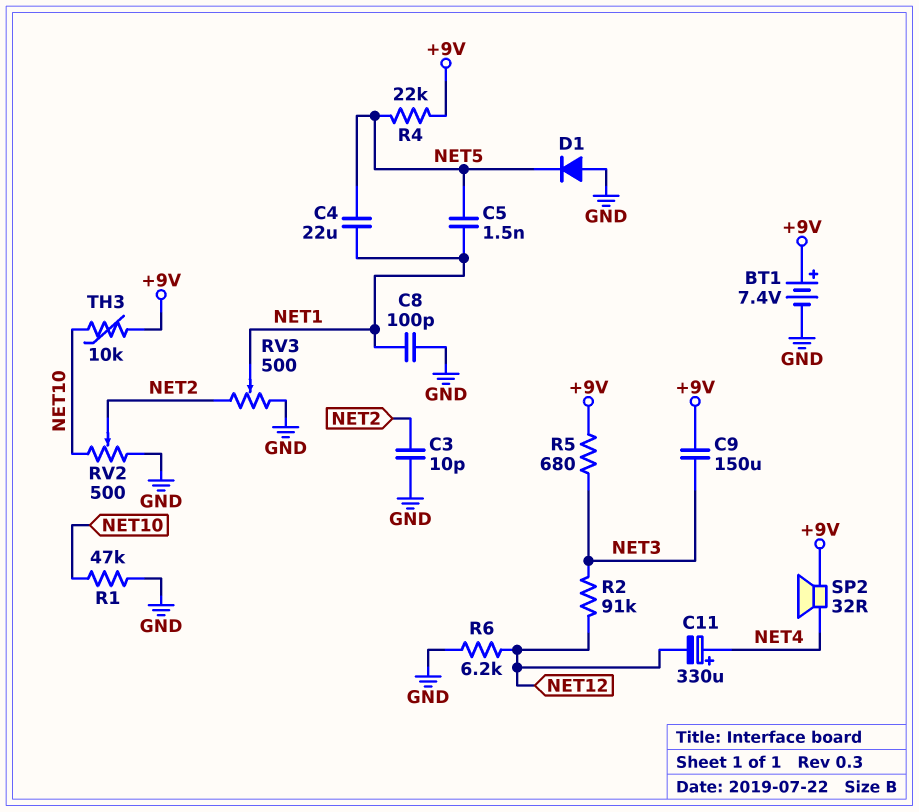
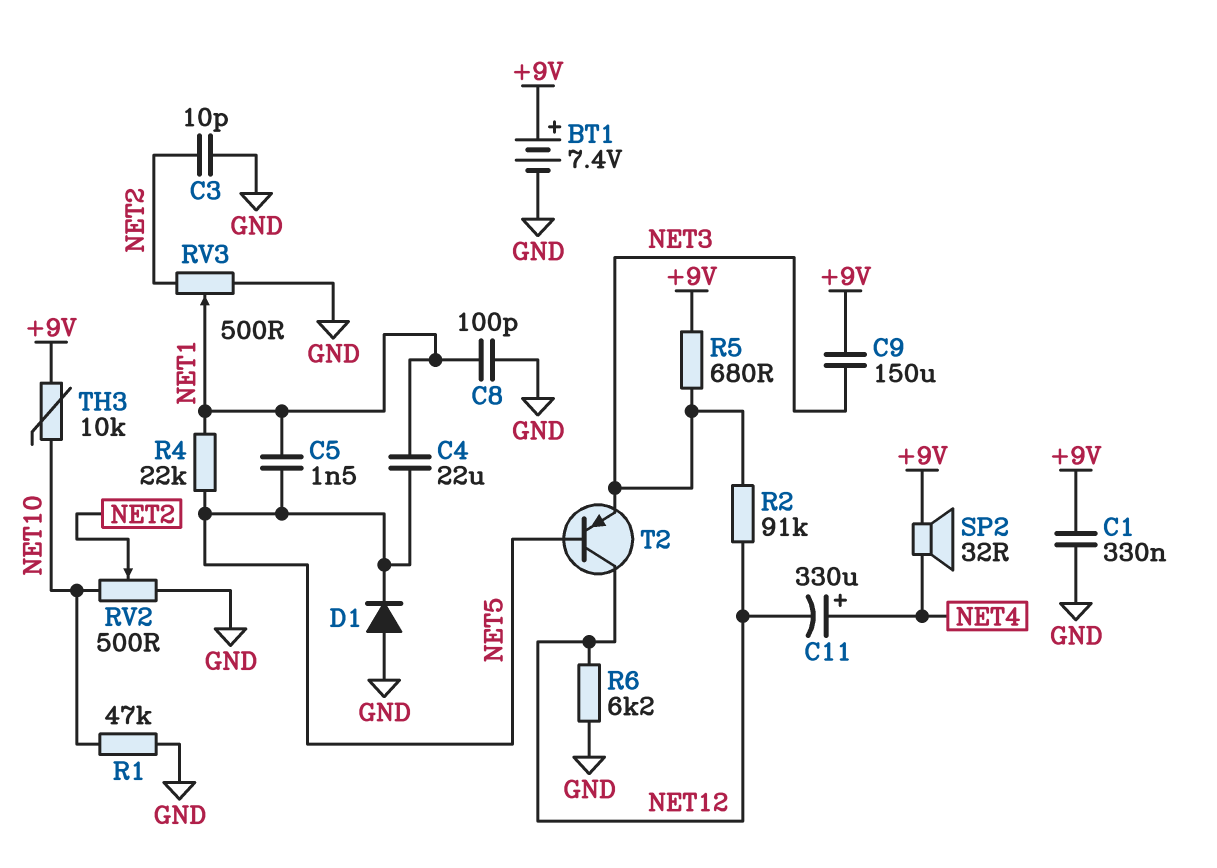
C1: none -> 330nF (+9V, GND)
R4: 22k (+9V, NET5) -> 22k (NET1, NET5)
T2: none -> PNP (B NET5, C NET12, E NET3)

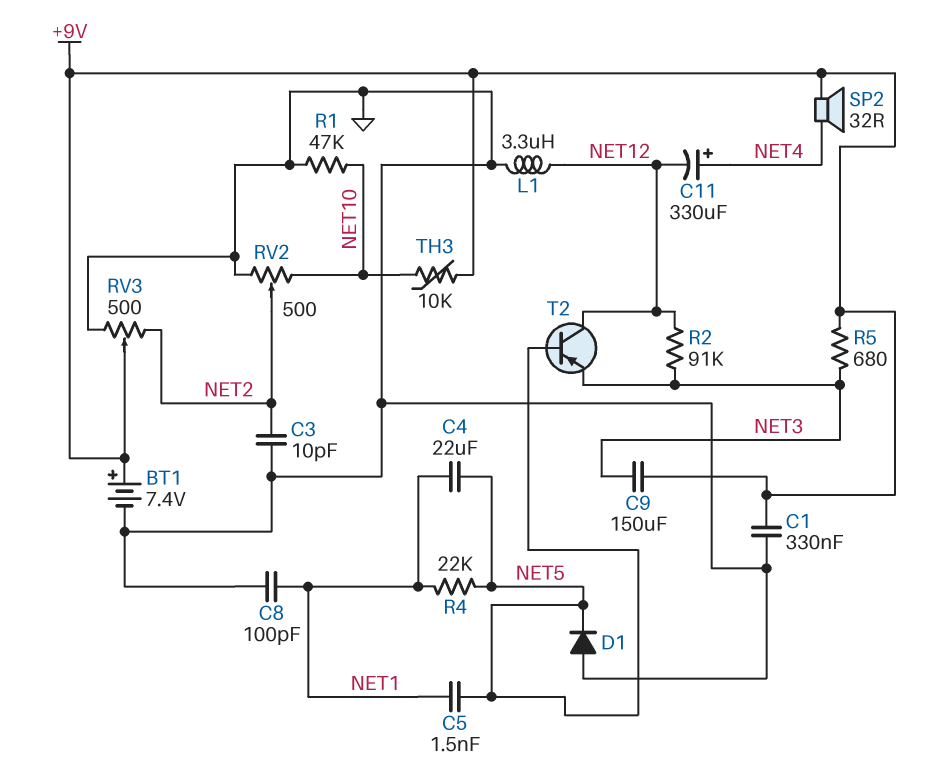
L1: none -> 3.3uH (GND, NET12)
R6: 6.2k (GND, NET12) -> none
RV3: 500 (GND, NET2, wiper NET1) -> 500 (GND, NET2, wiper +9V)

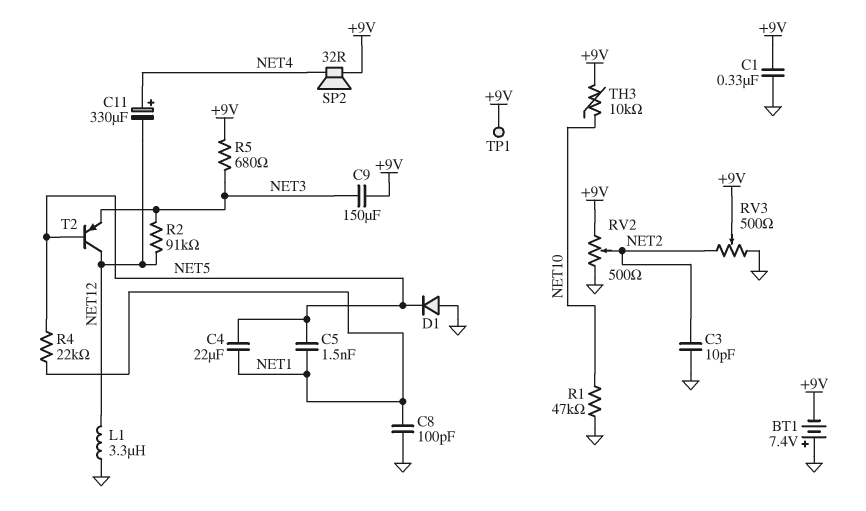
BT1: 7.4V (plus +9V, minus GND) -> 7.4V (plus GND, minus +9V)
RV2: 500 (GND, NET10, wiper NET2) -> 500 (+9V, GND, wiper NET2)
TP1: none -> test point (+9V)

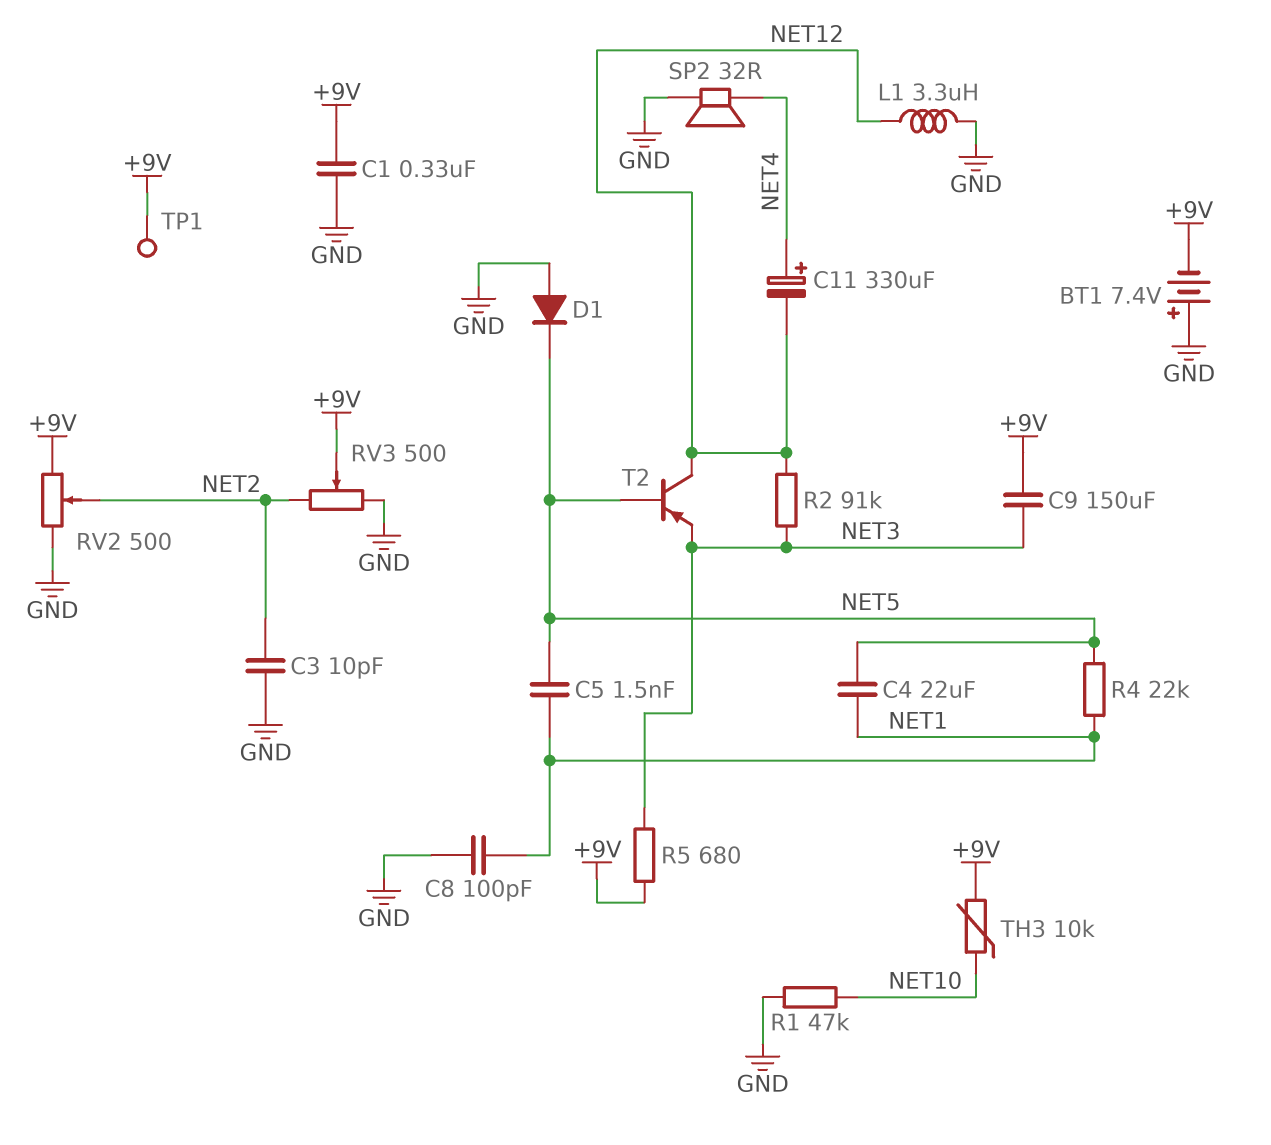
SP2: speaker 32R (+9V, NET4) -> speaker 32R (GND, NET4)

